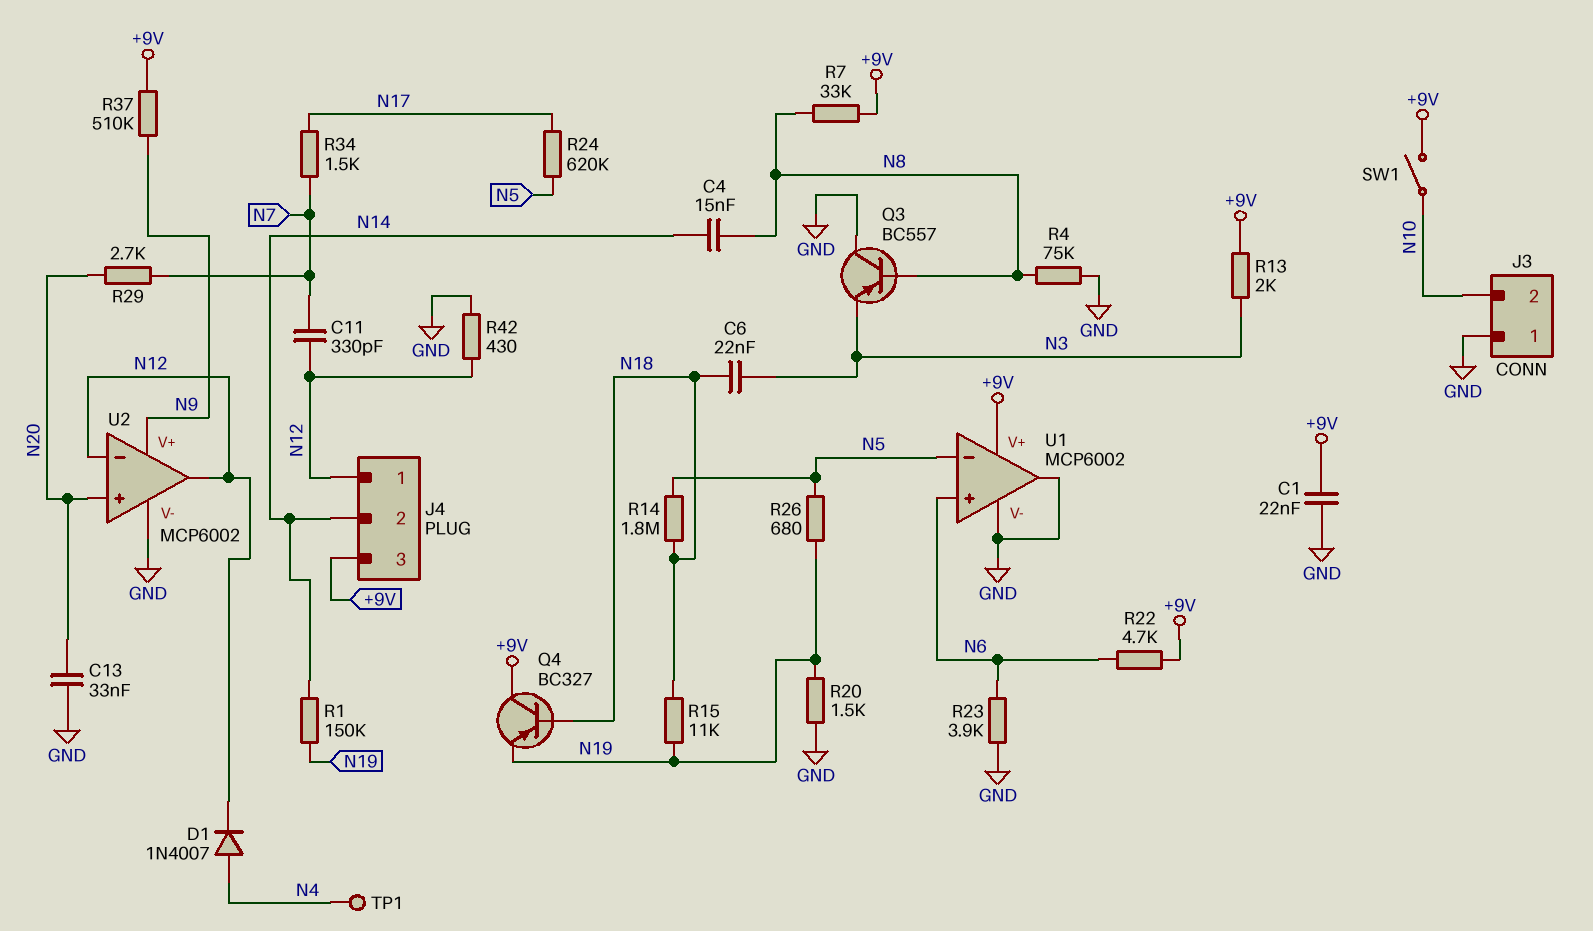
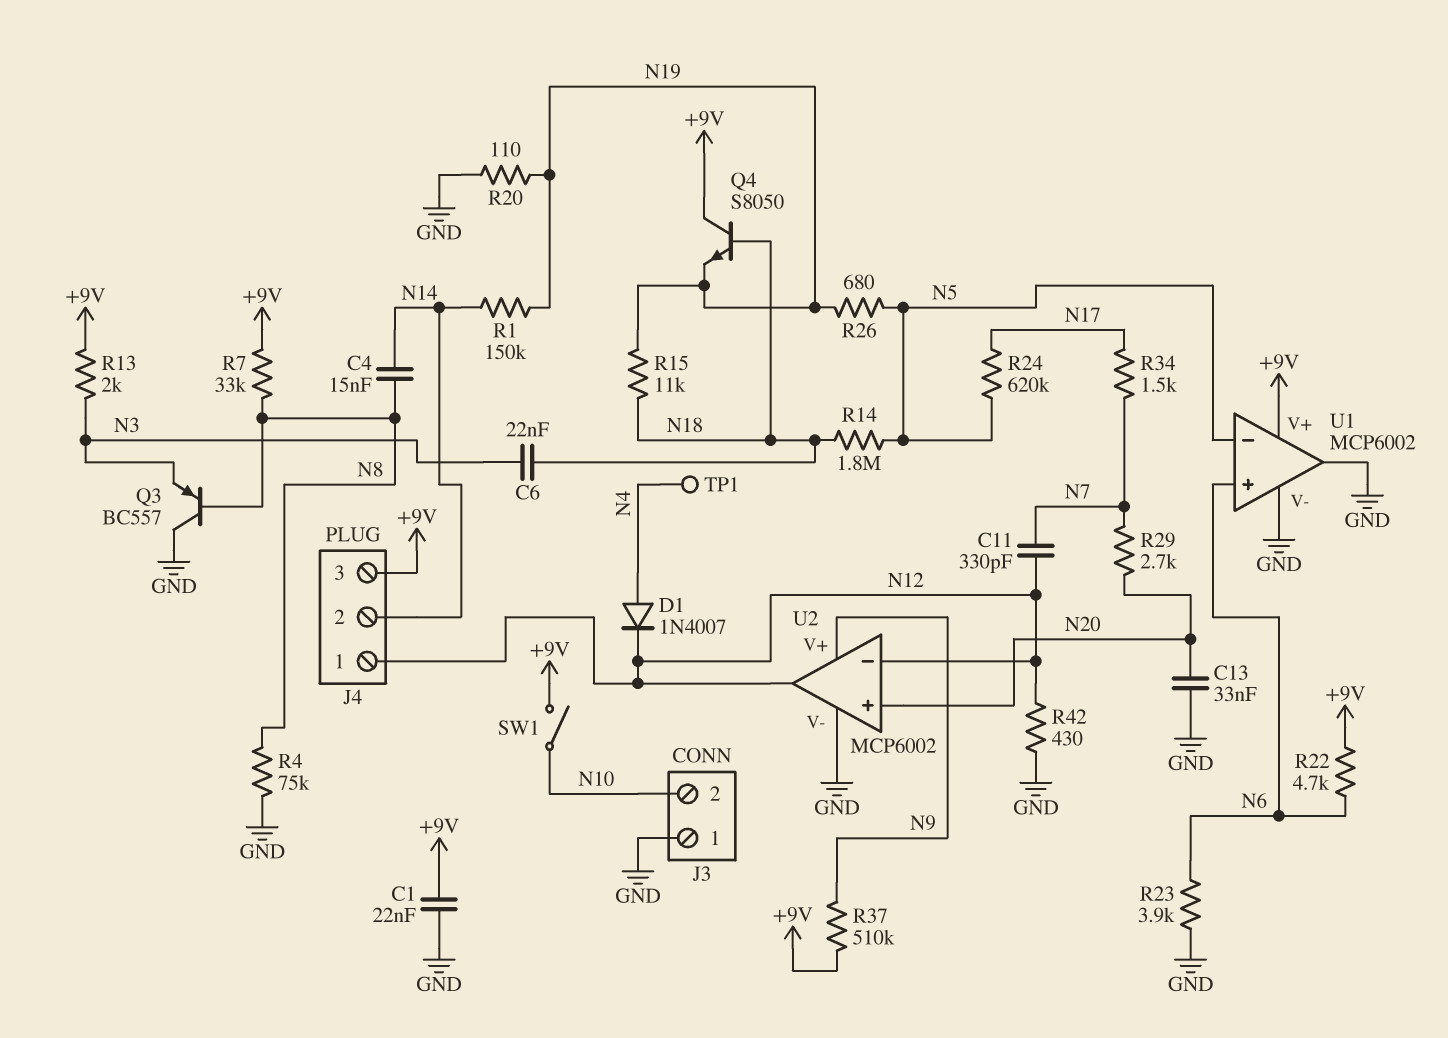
Q4: PNP BC327 (B N18, C +9V, E N19) -> NPN S8050 (B N18, C +9V, E N19)
R20: 1.5k (GND, N19) -> 110 (GND, N19)

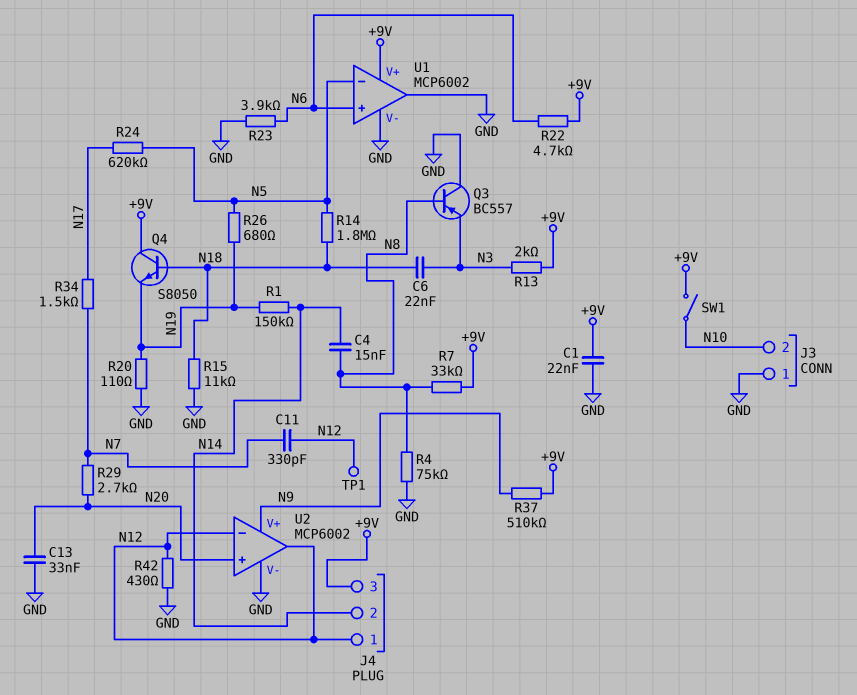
D1: diode 1N4007 (A N4, K N12) -> none
R15: 11k (N18, N19) -> 11k (GND, N18)
TP1: test point (N4) -> test point (N12)

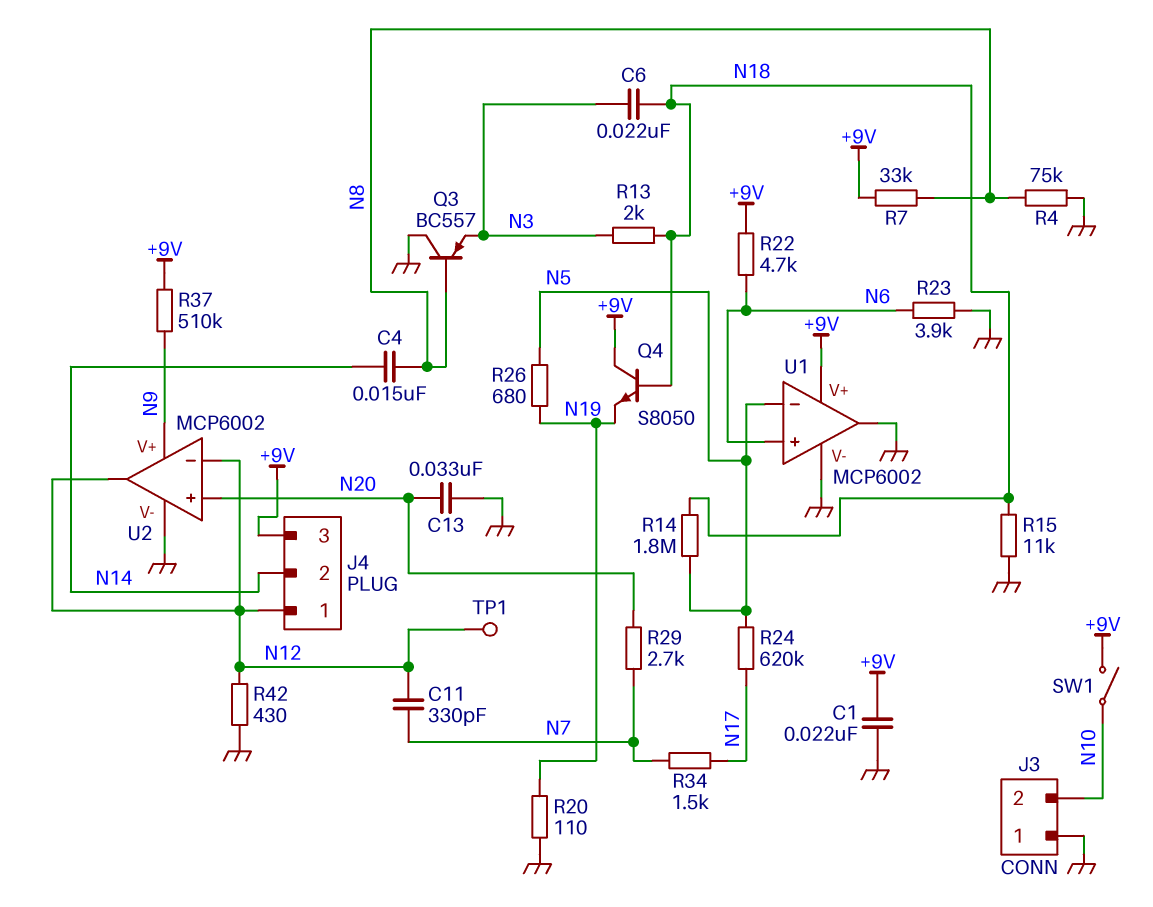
R1: 150k (N14, N19) -> none
R13: 2k (+9V, N3) -> 2k (N3, N18)

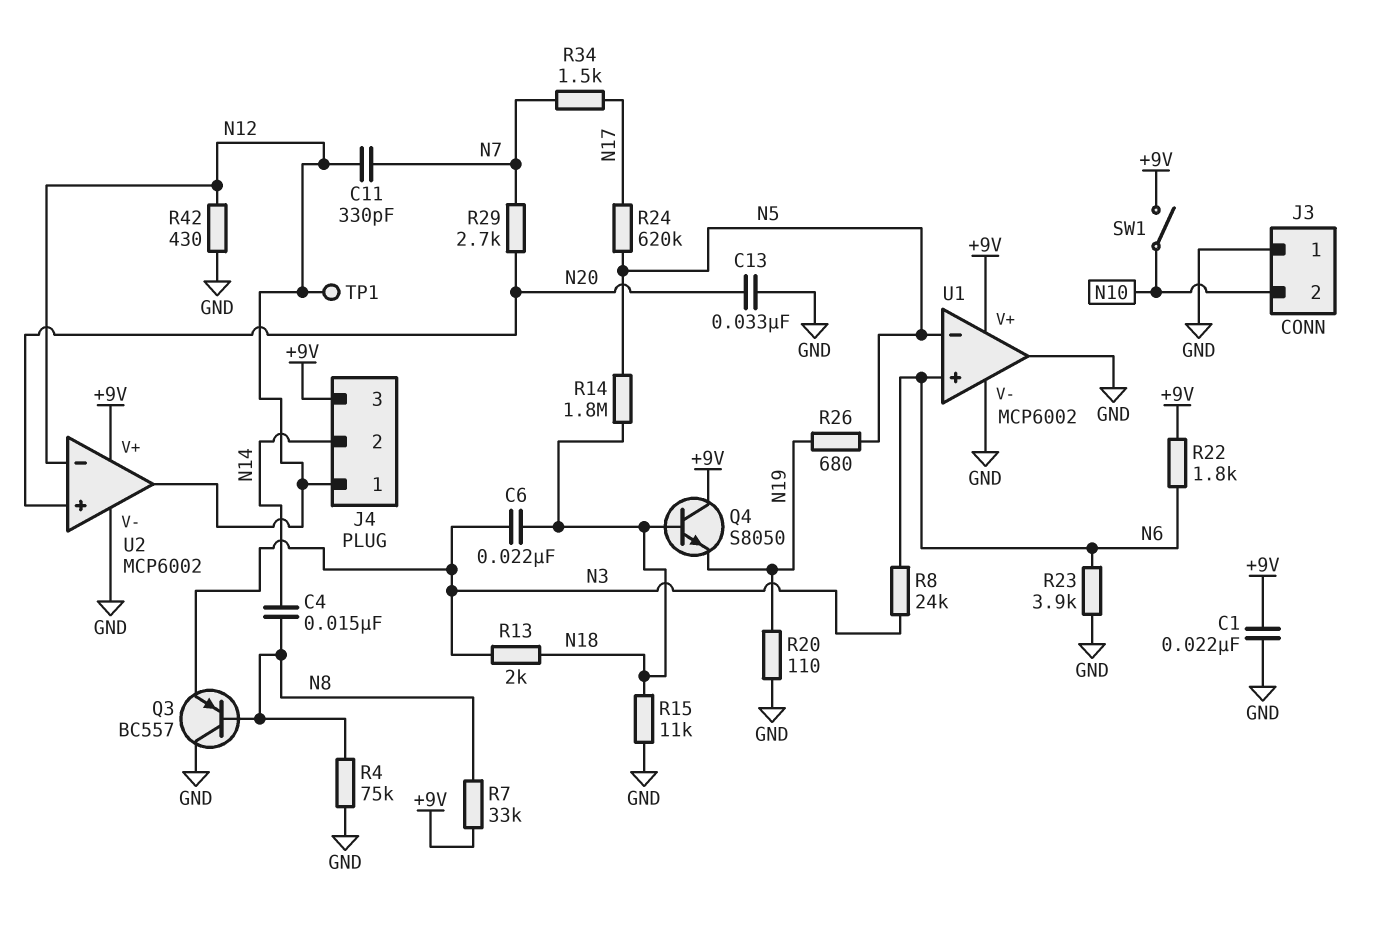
R8: none -> 24k (N3, N6)
R22: 4.7k (+9V, N6) -> 1.8k (+9V, N6)
R37: 510k (+9V, N9) -> none
U2 pin V+: N9 -> +9V

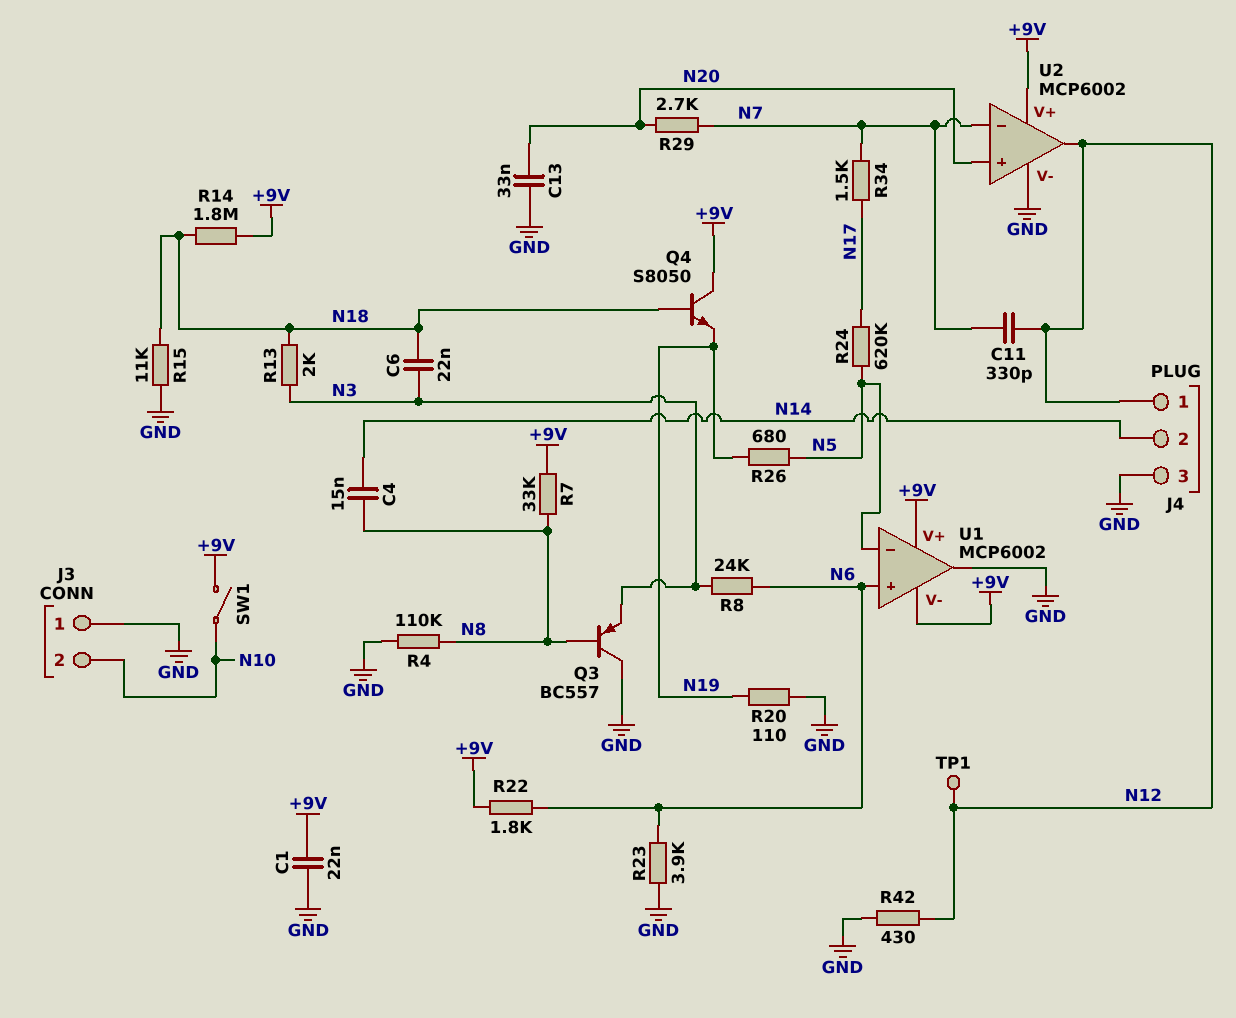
J4 pin 3: +9V -> GND
R4: 75k (GND, N8) -> 110k (GND, N8)
R14: 1.8M (N5, N18) -> 1.8M (+9V, N18)
U1 pin V-: GND -> +9V
U2 pin in-: N12 -> N7

